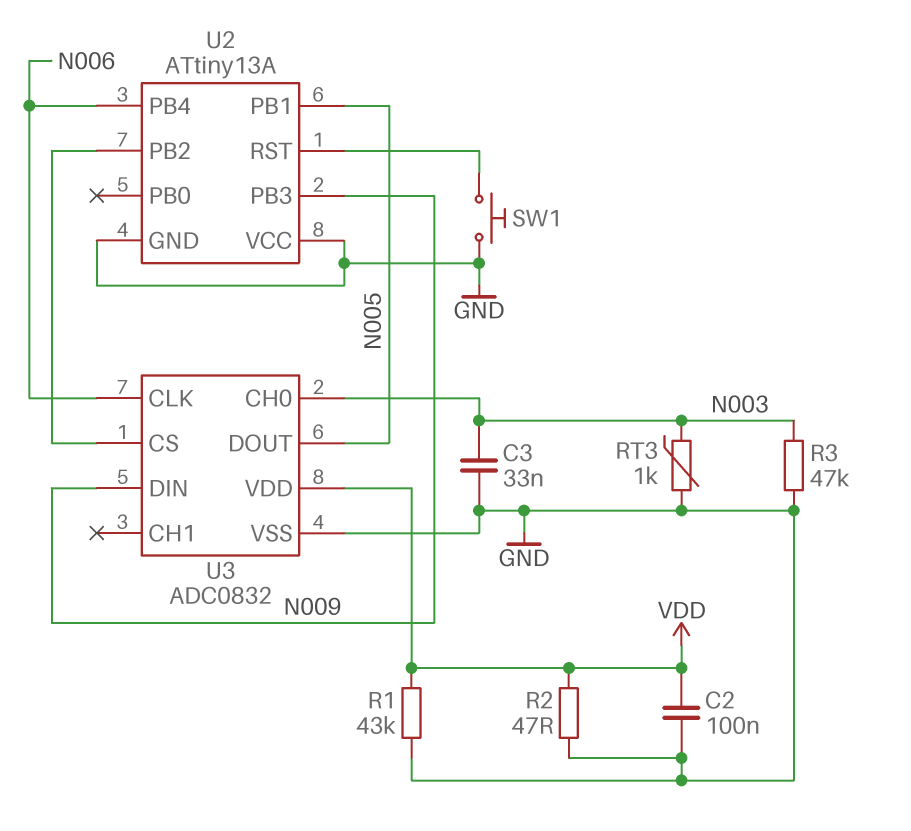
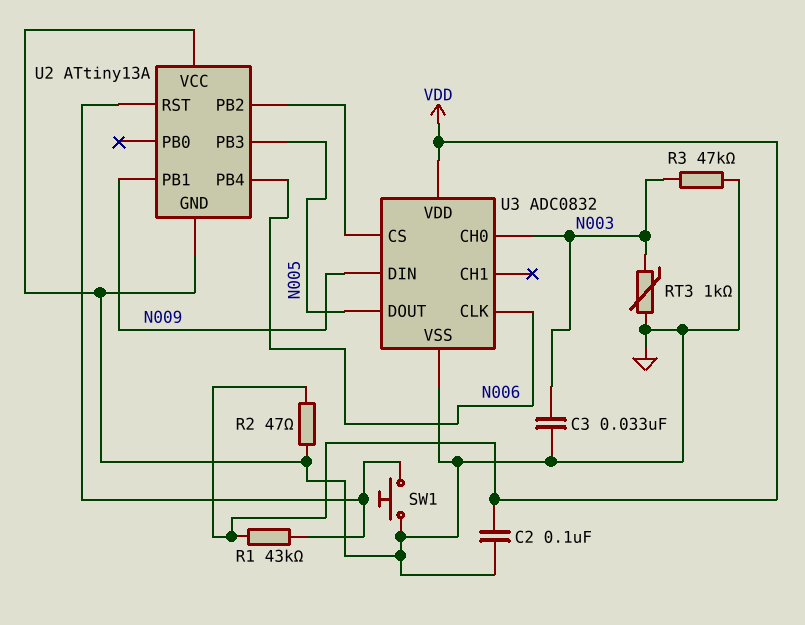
R1: 43k (GND, VDD) -> 43k (U2/RST, VDD)
U2 pin PB1: N005 -> N009
U2 pin PB3: N009 -> N005

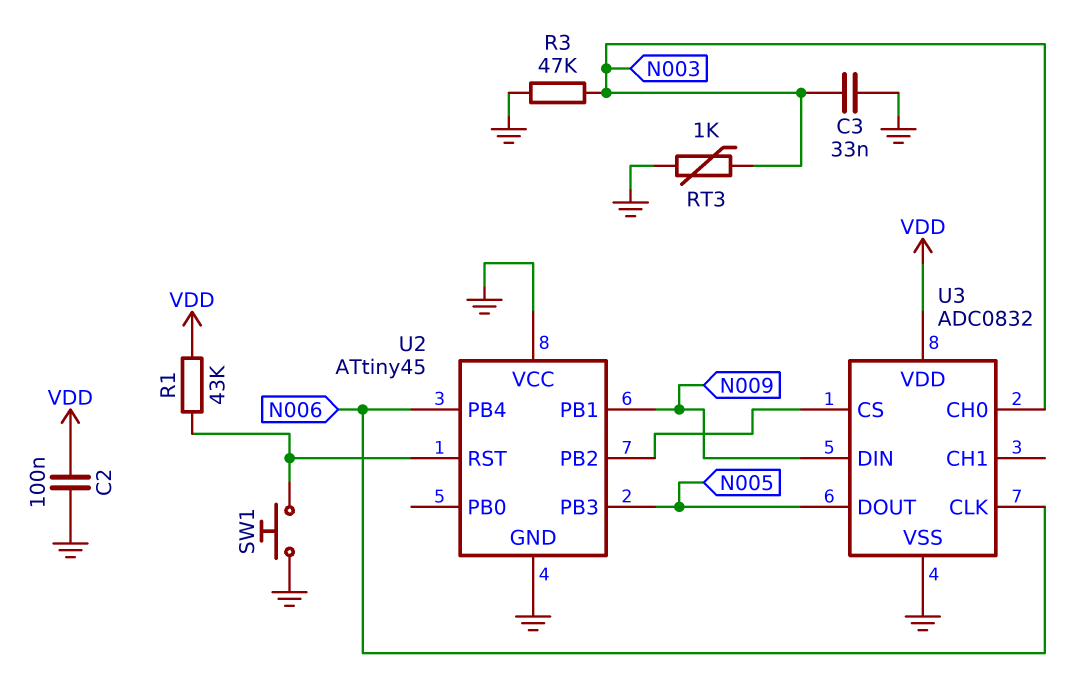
R2: 47 (GND, VDD) -> none
U2: ATtiny13A -> ATtiny45

